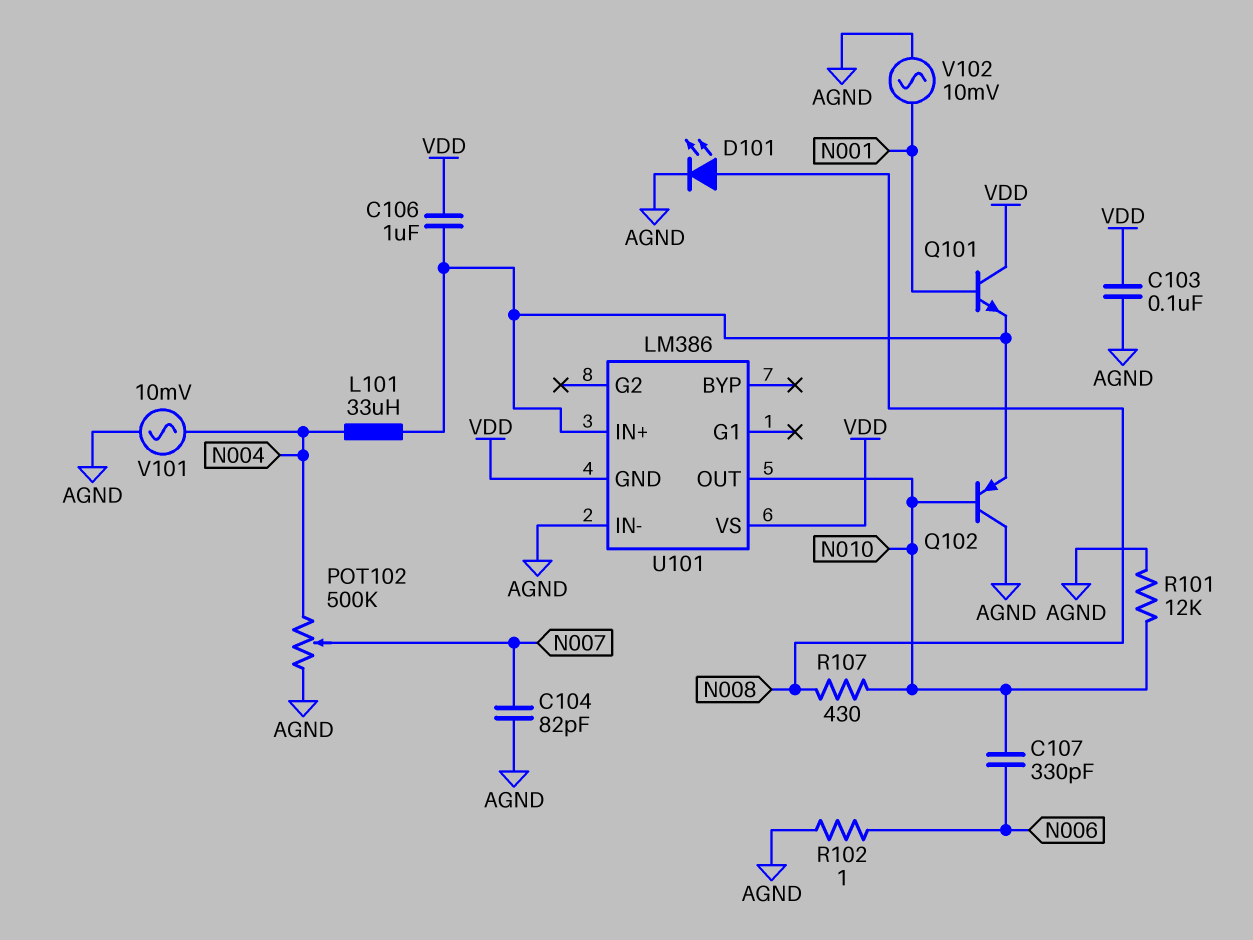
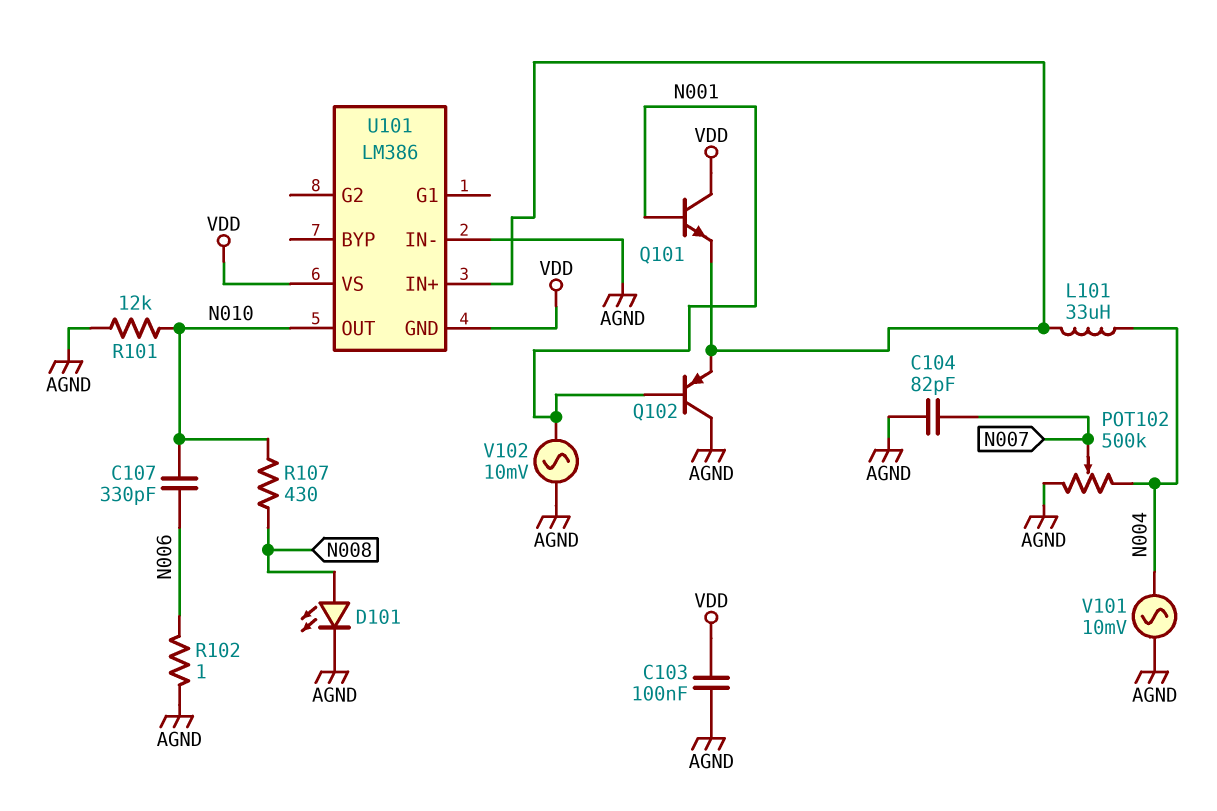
C106: 1uF (U101/IN+, VDD) -> none
Q102: PNP (B N010, C AGND, E U101/IN+) -> PNP (B N001, C AGND, E U101/IN+)

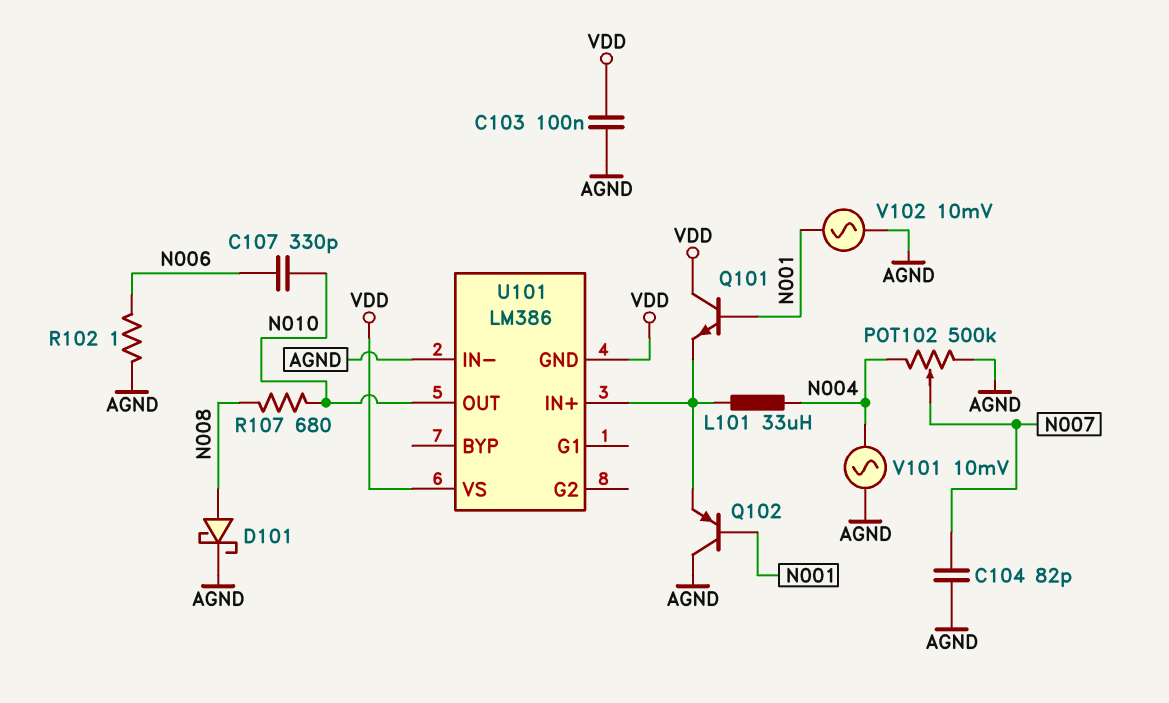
D101: LED (A N008, K AGND) -> schottky (A N008, K AGND)
R101: 12k (AGND, N010) -> none
R107: 430 (N008, N010) -> 680 (N008, N010)

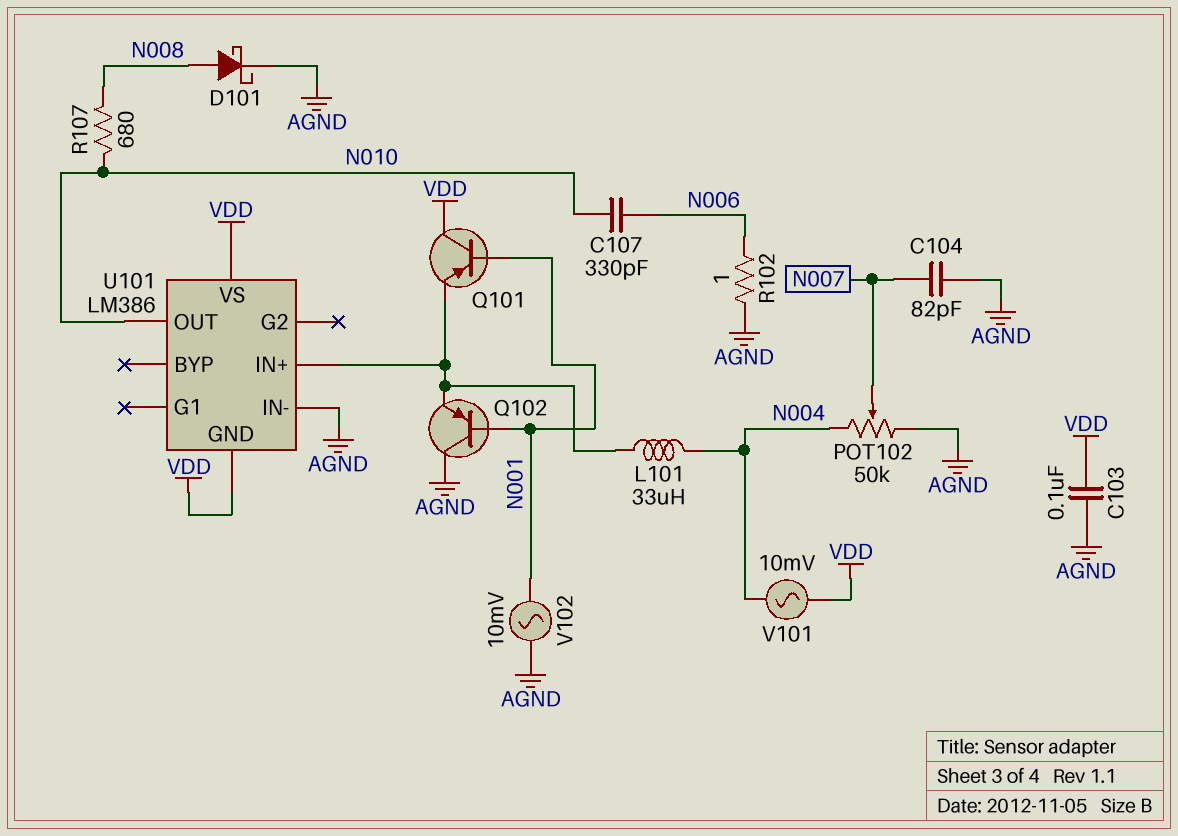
POT102: 500k (AGND, N004, wiper N007) -> 50k (AGND, N004, wiper N007)
Q101: NPN (B N001, C VDD, E U101/IN+) -> PNP (B N001, C VDD, E U101/IN+)
V101: AC 10mV (AGND, N004) -> AC 10mV (N004, VDD)

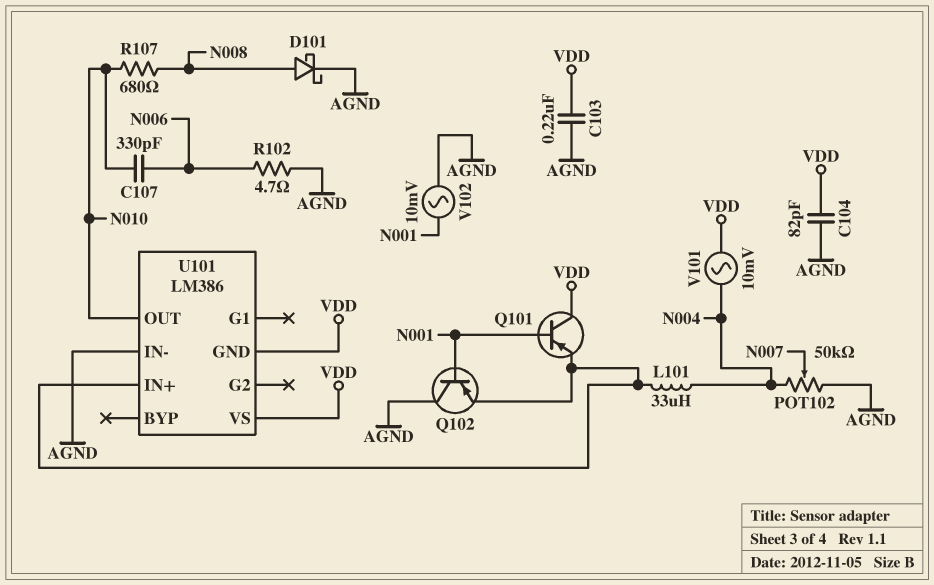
C103: 100nF (AGND, VDD) -> 220nF (AGND, VDD)
C104: 82pF (AGND, N007) -> 82pF (AGND, VDD)
R102: 1 (AGND, N006) -> 4.7 (AGND, N006)

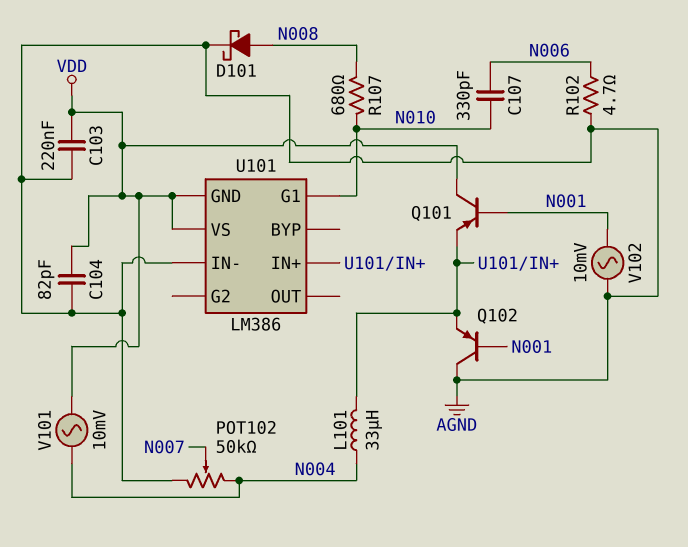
U101 pin G1: none -> N010
U101 pin OUT: N010 -> none

